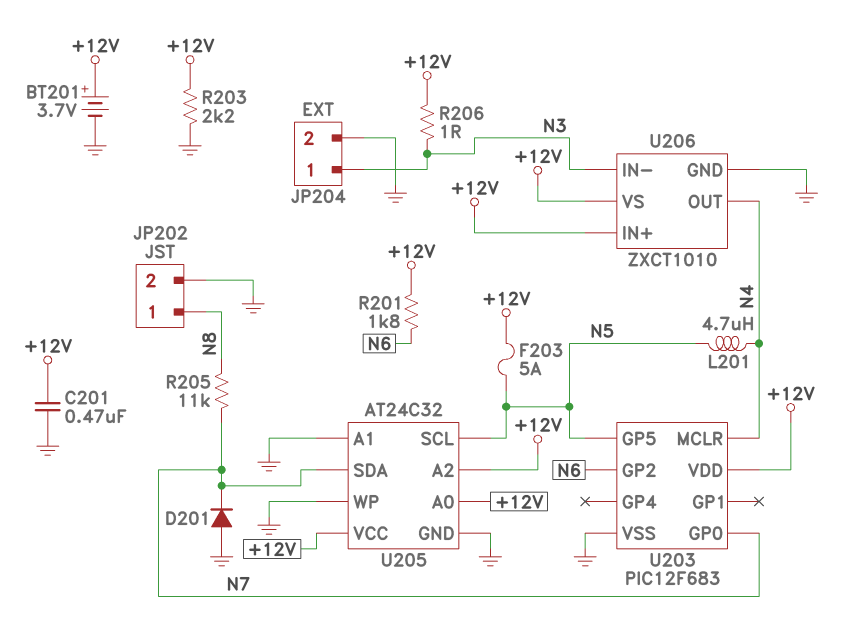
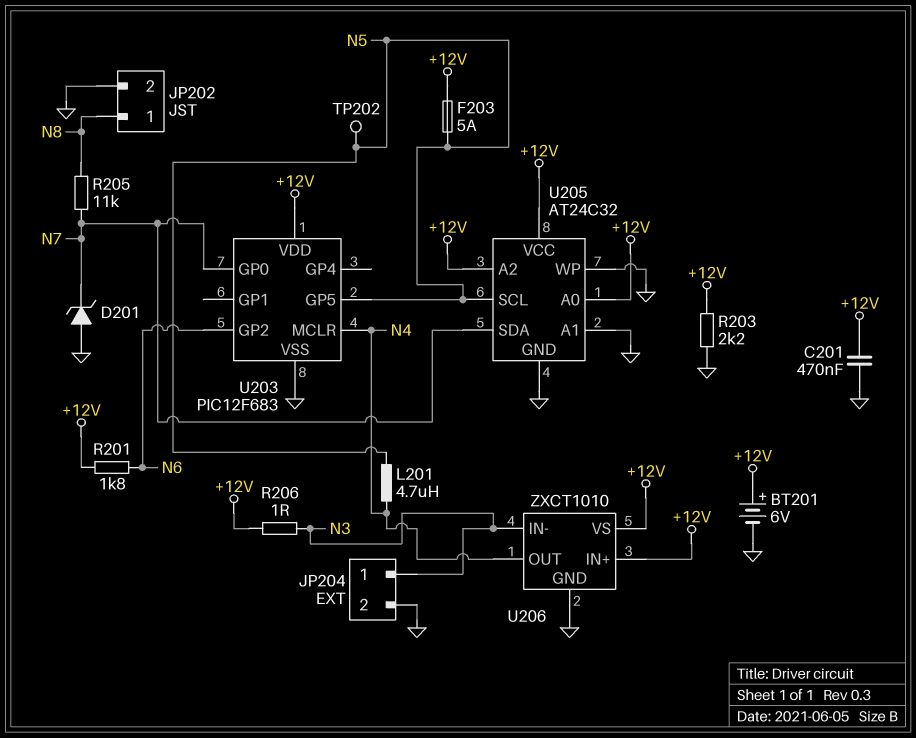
BT201: 3.7V (plus +12V, minus GND) -> 6V (plus +12V, minus GND)
D201: diode (A GND, K N7) -> zener (A GND, K N7)
TP202: none -> test point (N5)

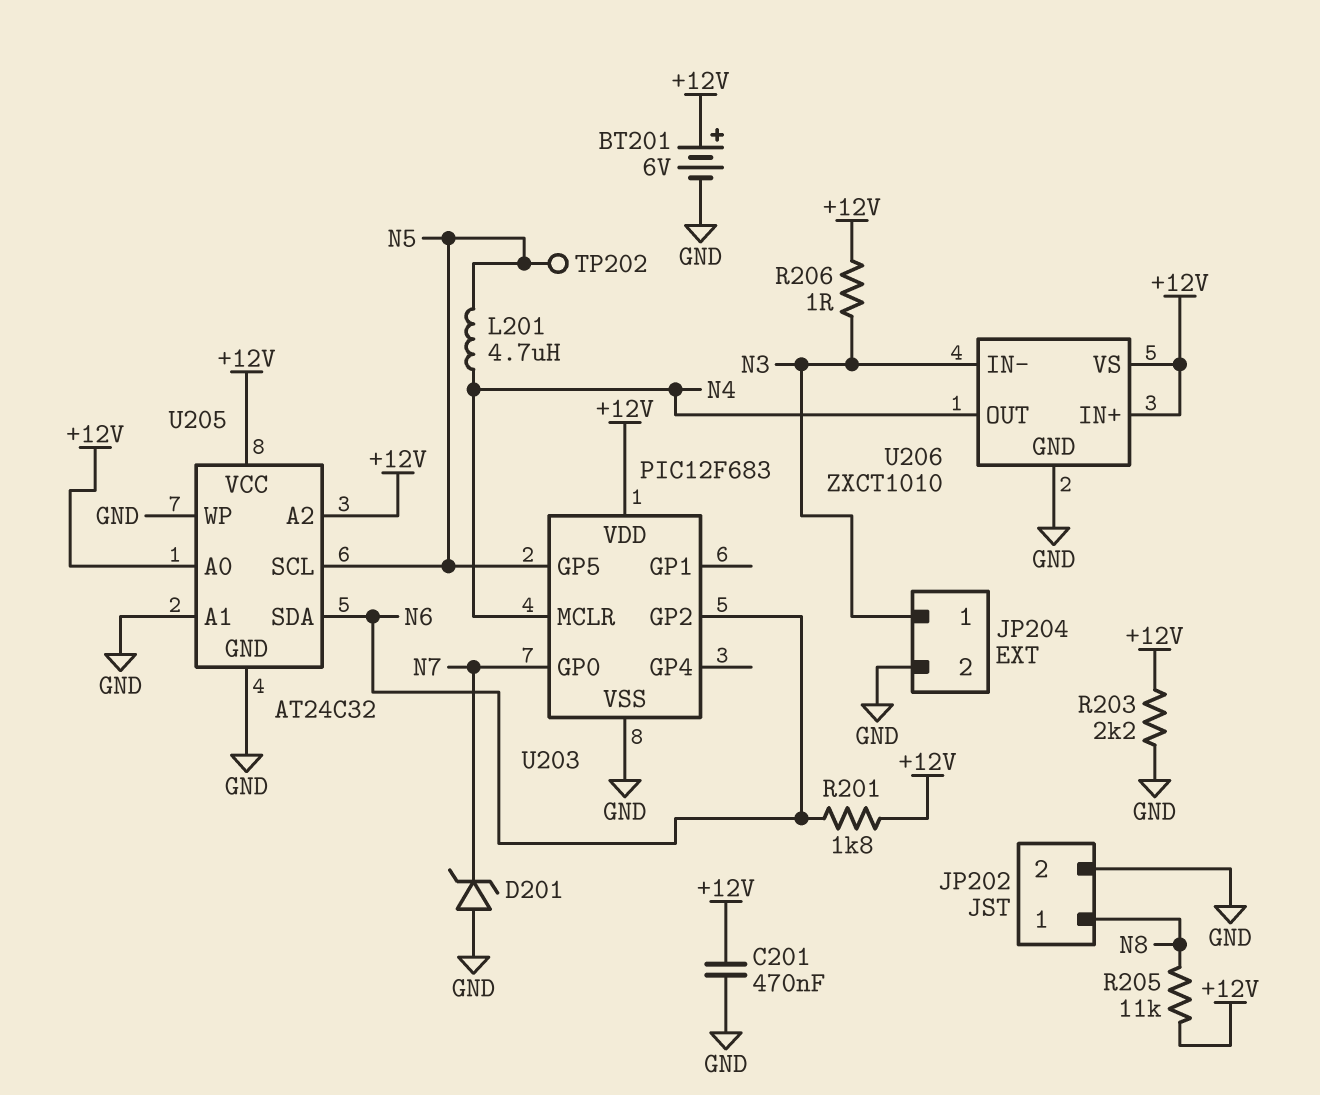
F203: 5A (+12V, N5) -> none
R205: 11k (N7, N8) -> 11k (+12V, N8)
U205 pin SDA: N7 -> N6

